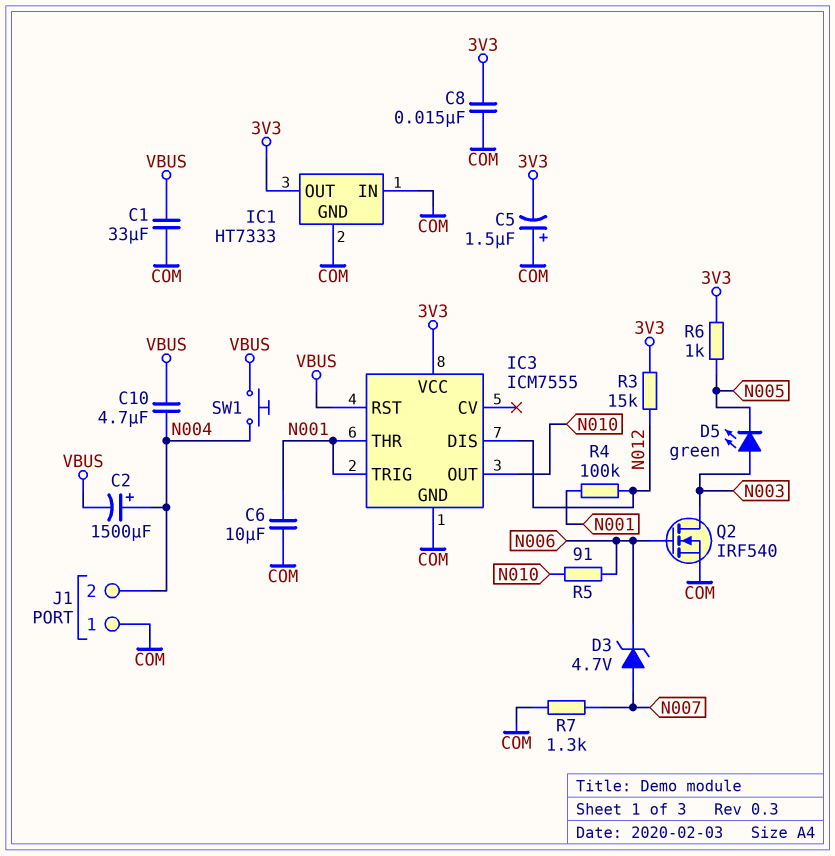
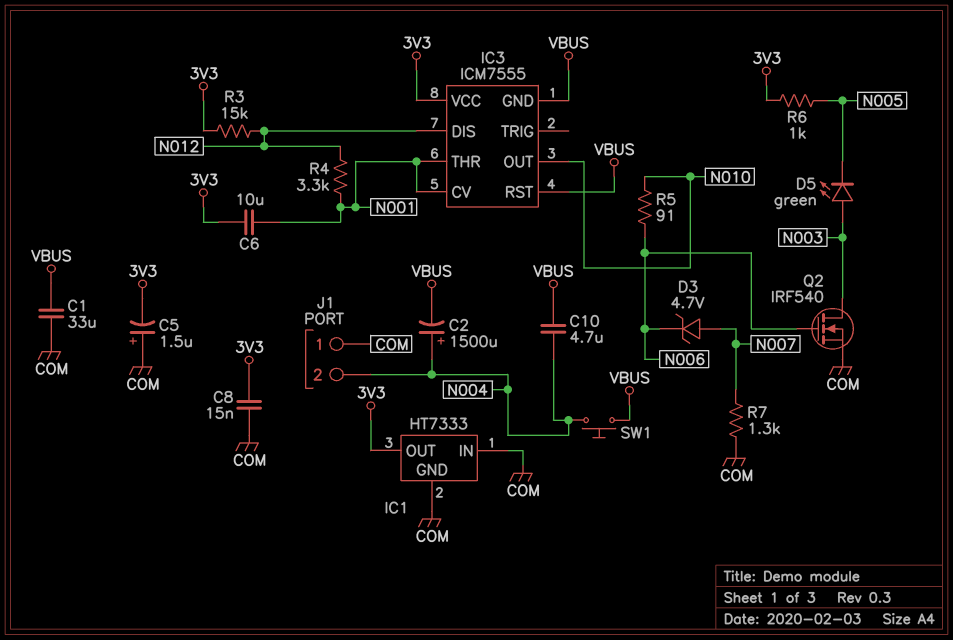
C6: 10uF (COM, N001) -> 10uF (3V3, N001)
IC3 pin CV: none -> N001
IC3 pin GND: COM -> VBUS
IC3 pin TRIG: N001 -> none
R4: 100k (N001, N012) -> 3.3k (N001, N012)

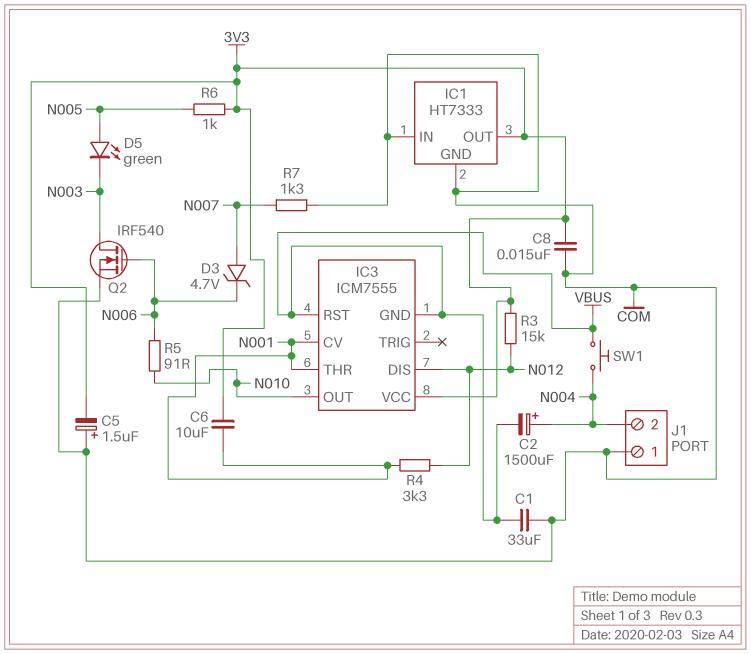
C10: 4.7uF (N004, VBUS) -> none
D5: LED green (A N003, K N005) -> LED green (A N005, K N003)

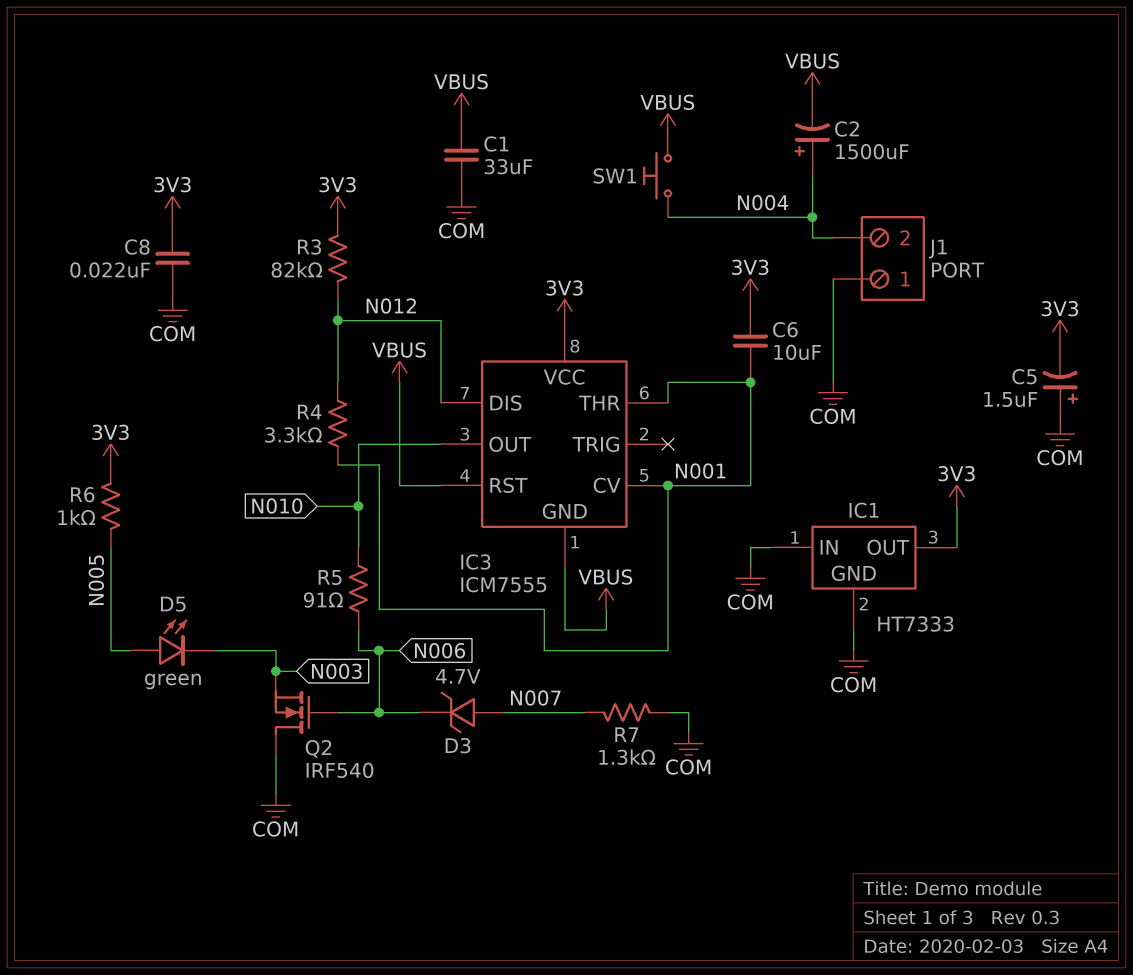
C8: 15nF (3V3, COM) -> 22nF (3V3, COM)
Q2: NMOS IRF540 (G N006, D N003, S COM) -> NMOS IRF540 (G N006, D COM, S N003)
R3: 15k (3V3, N012) -> 82k (3V3, N012)

